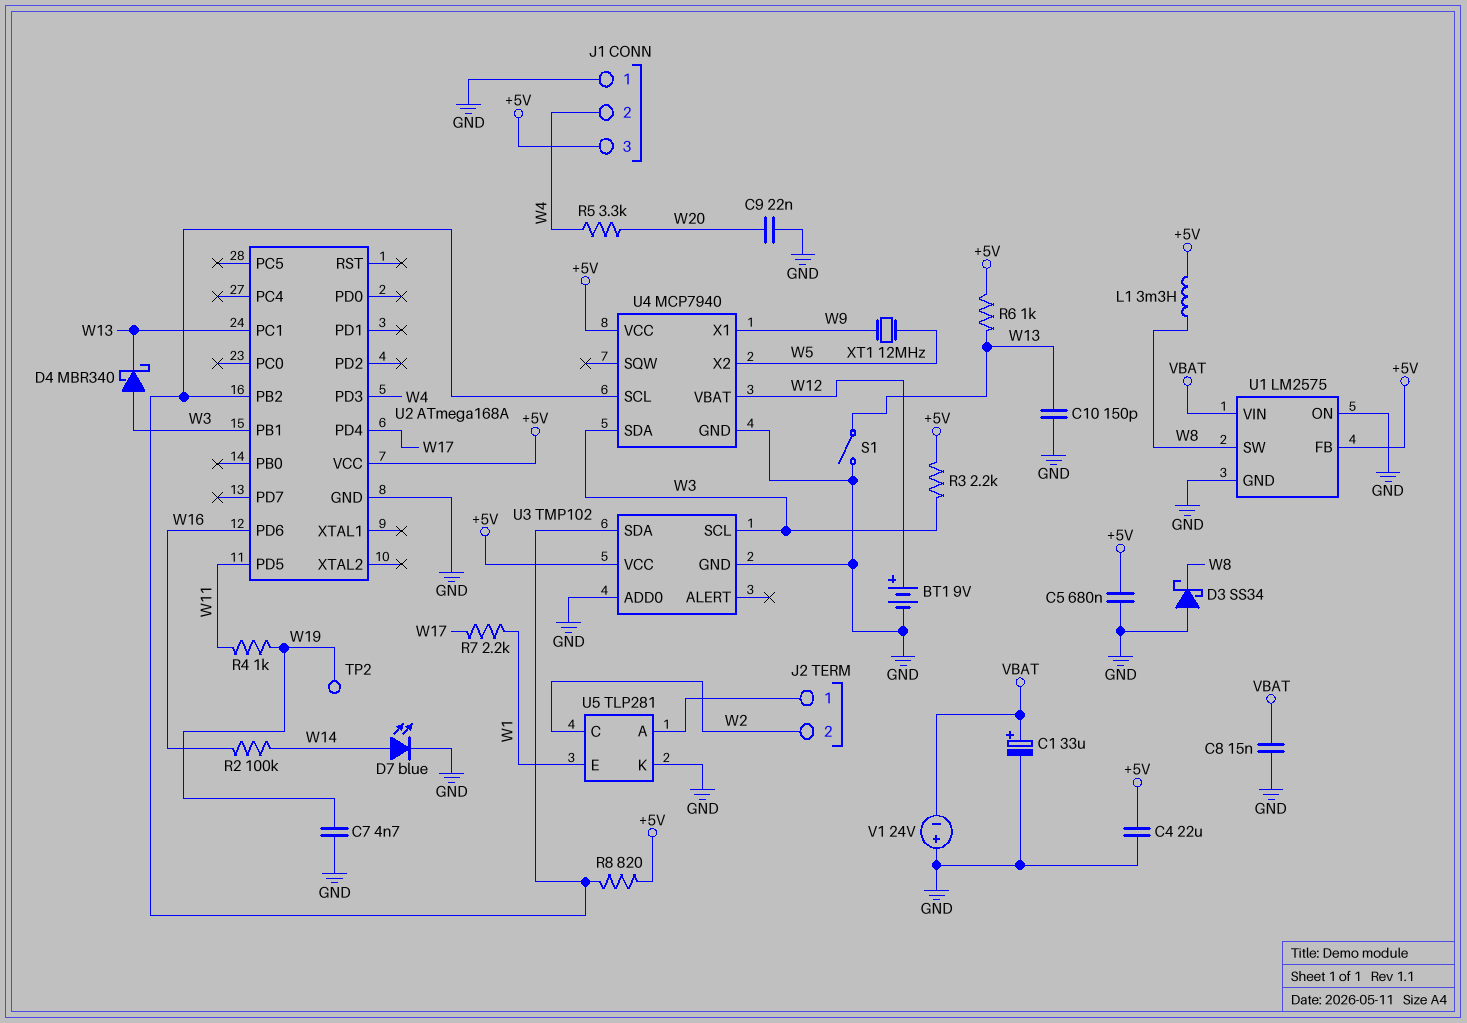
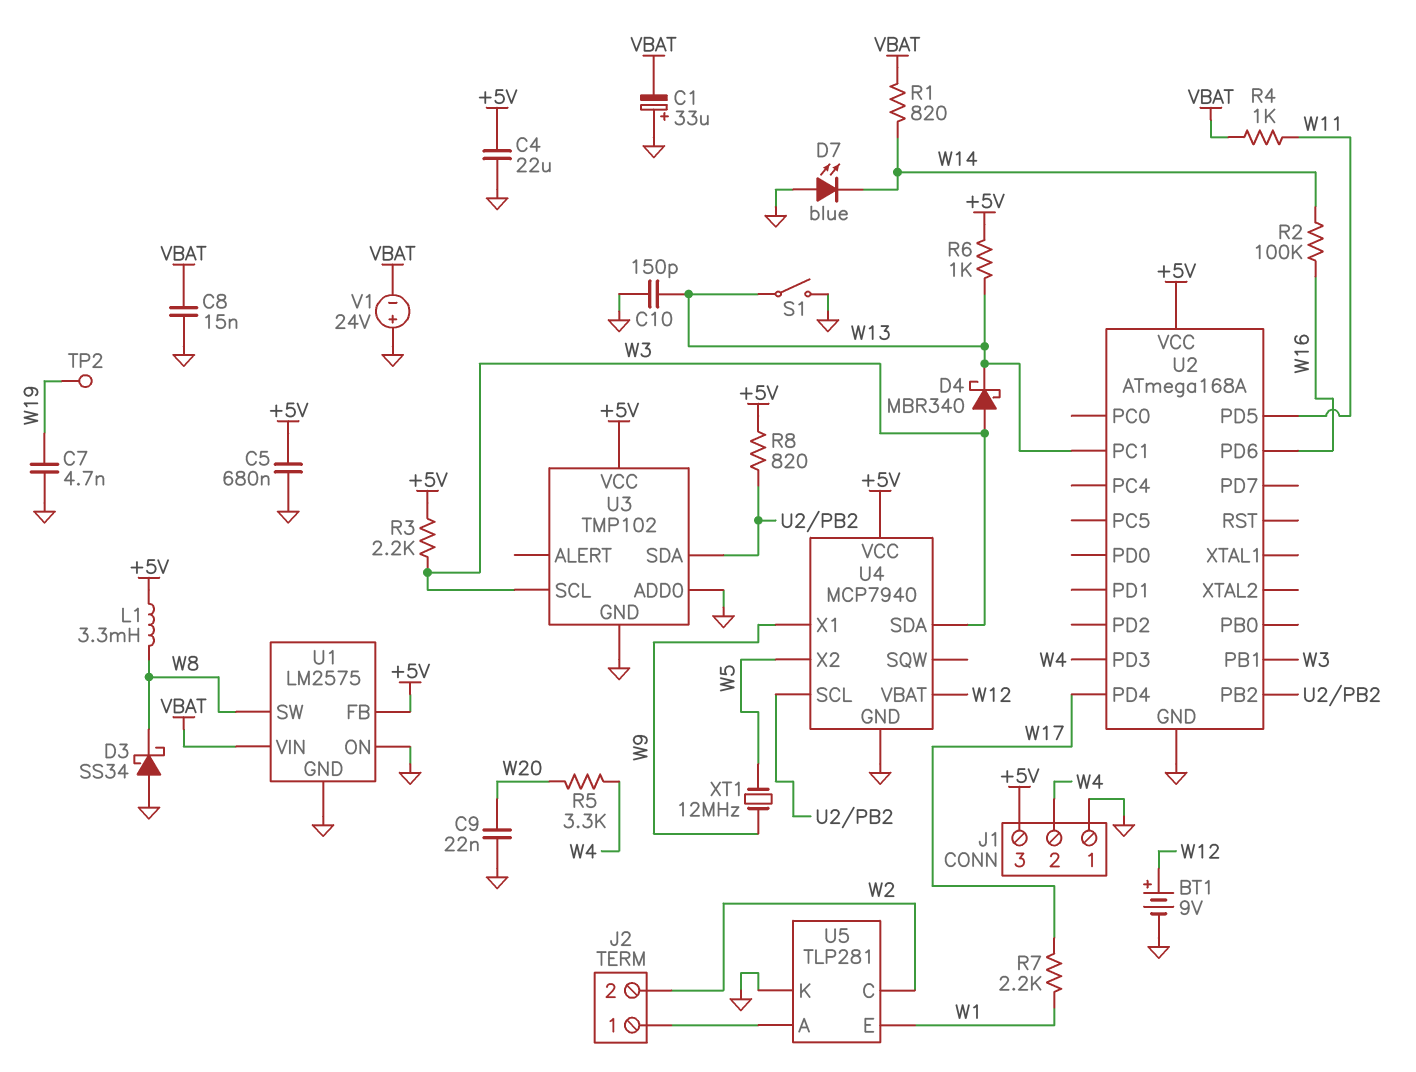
C1: 33uF (plus VBAT, minus GND) -> 33uF (plus GND, minus VBAT)
D7: LED blue (A W14, K GND) -> LED blue (A GND, K W14)
R1: none -> 820 (VBAT, W14)
R4: 1k (W11, W19) -> 1k (VBAT, W11)

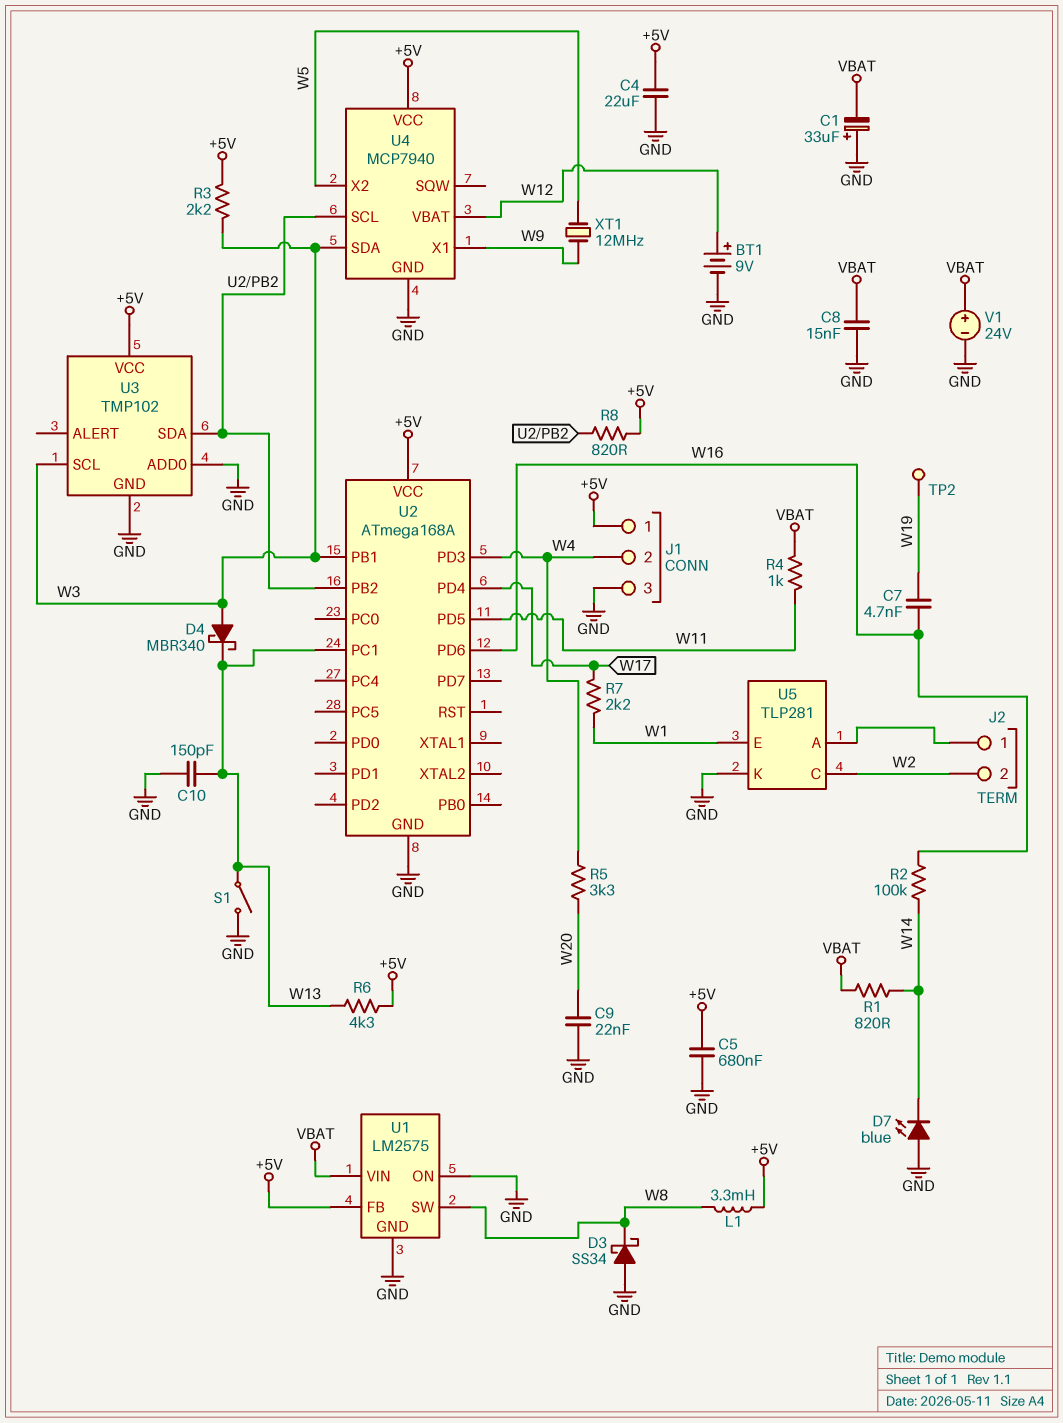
C7: 4.7nF (GND, W19) -> 4.7nF (W16, W19)
J1 pin 1: GND -> +5V
J1 pin 3: +5V -> GND
R6: 1k (+5V, W13) -> 4.3k (+5V, W13)
V1: 24V (plus GND, minus VBAT) -> 24V (plus VBAT, minus GND)

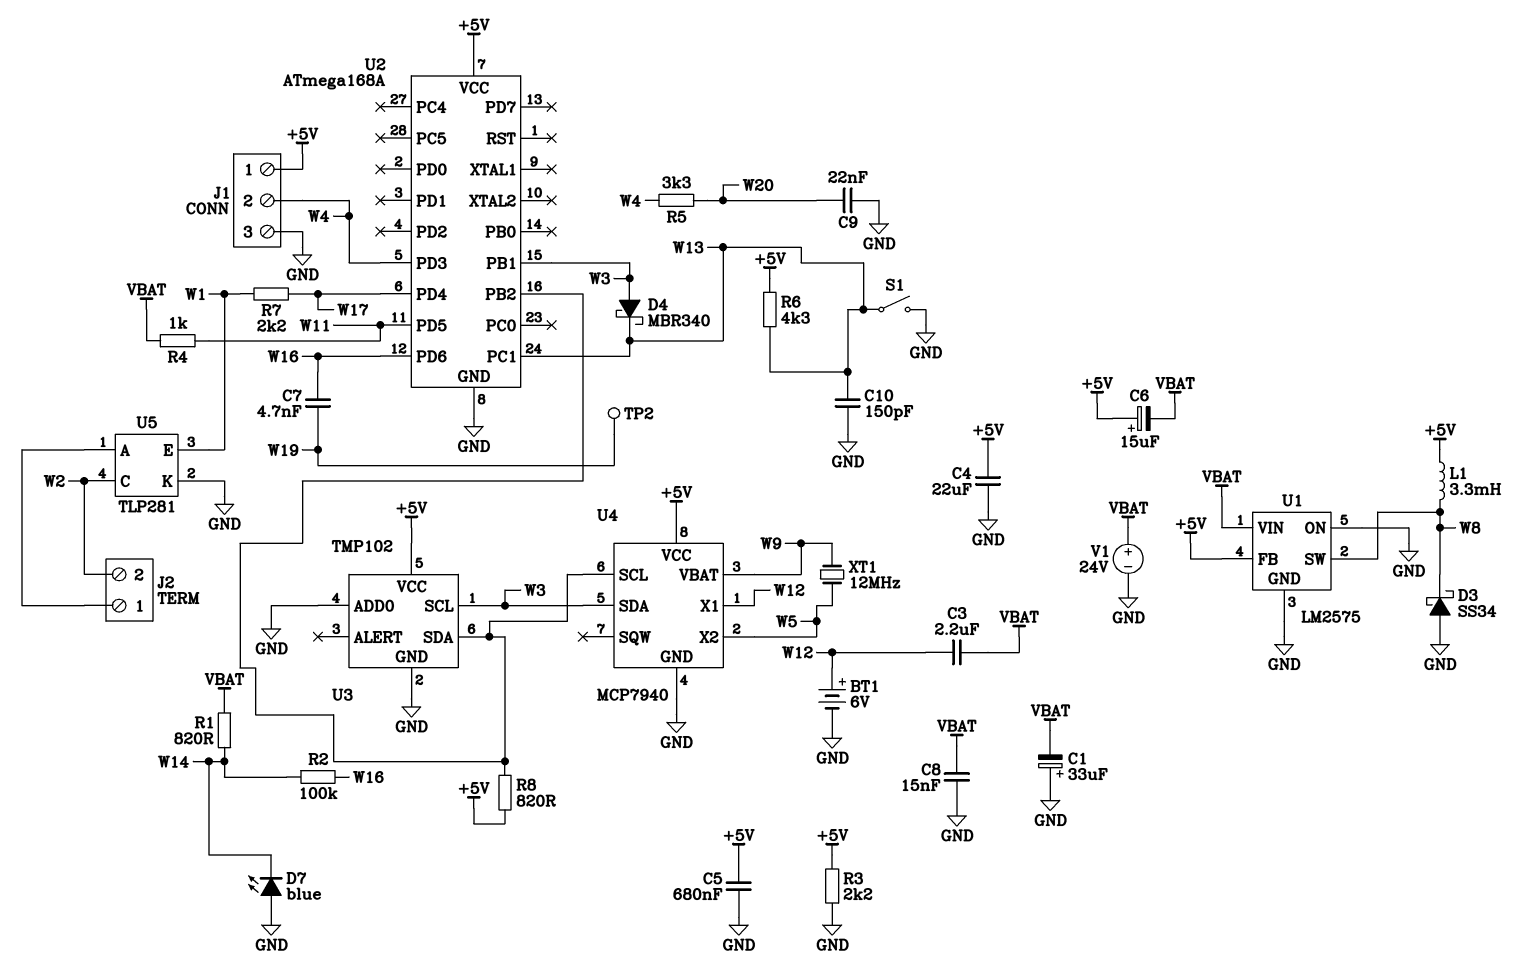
BT1: 9V (plus W12, minus GND) -> 6V (plus W12, minus GND)
C3: none -> 2.2uF (VBAT, W12)
C6: none -> 15uF (plus +5V, minus VBAT)
R3: 2.2k (+5V, W3) -> 2.2k (+5V, GND)
U4 pin VBAT: W12 -> W9
U4 pin X1: W9 -> W12

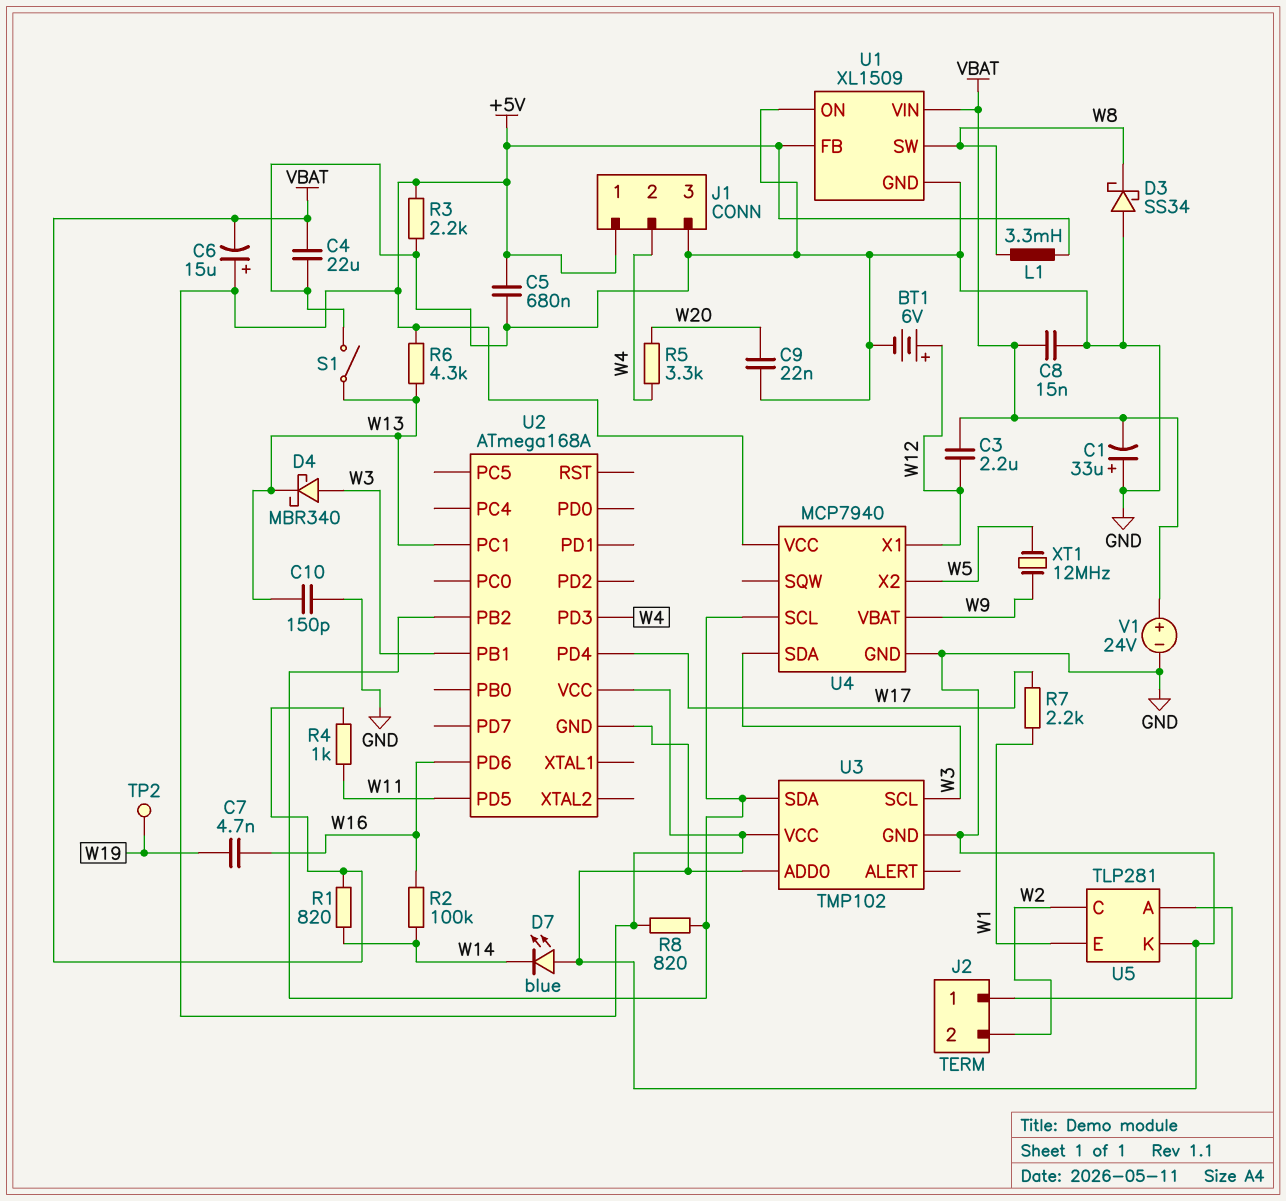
C4: 22uF (+5V, GND) -> 22uF (GND, VBAT)
U1: LM2575 -> XL1509

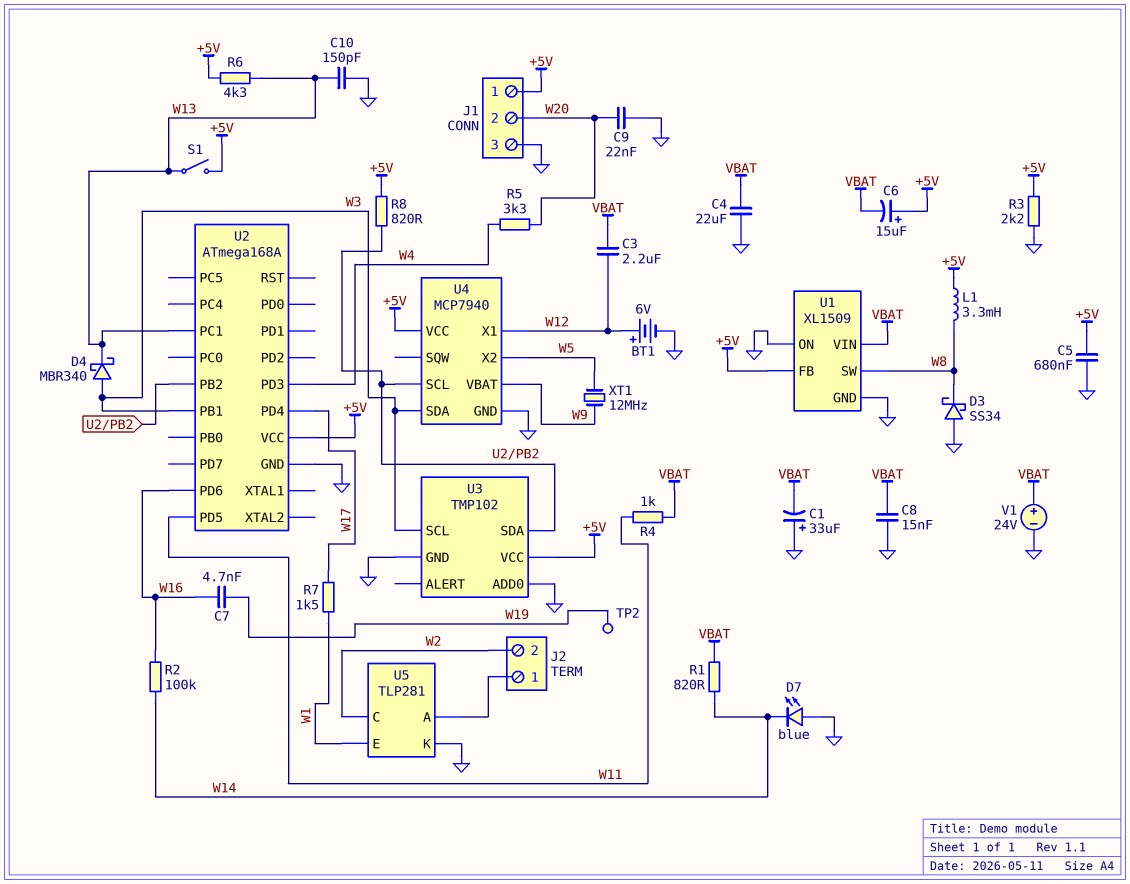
J1 pin 2: W4 -> W20
R7: 2.2k (W1, W17) -> 1.5k (W1, W17)
S1: switch (GND, W13) -> switch (+5V, W13)

